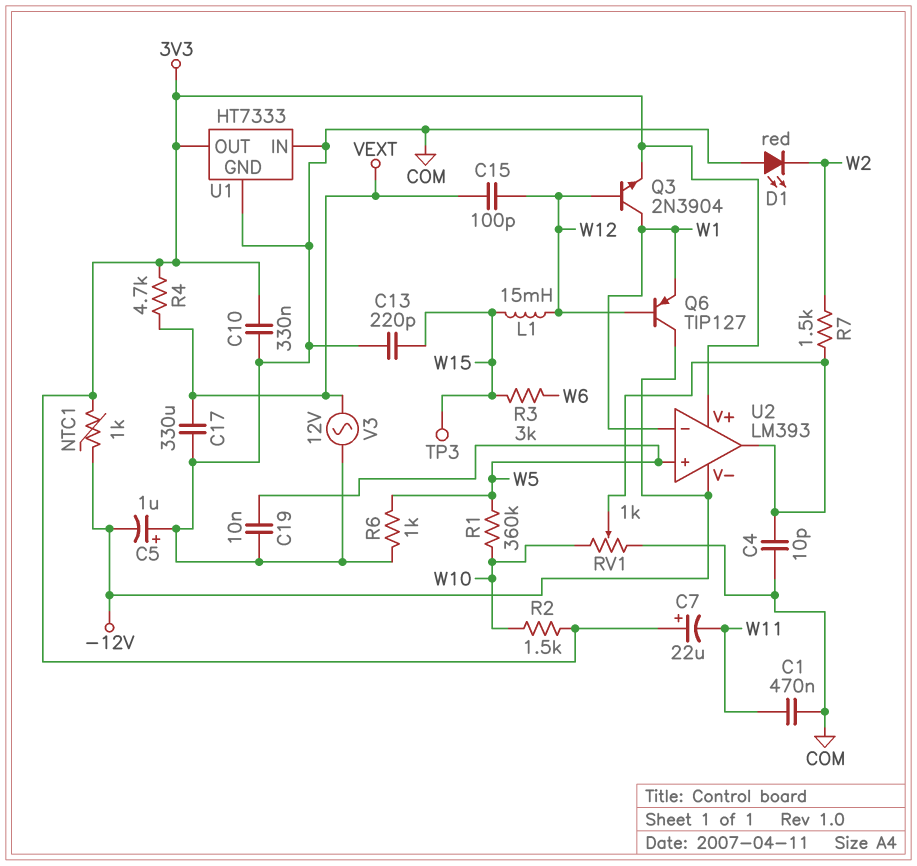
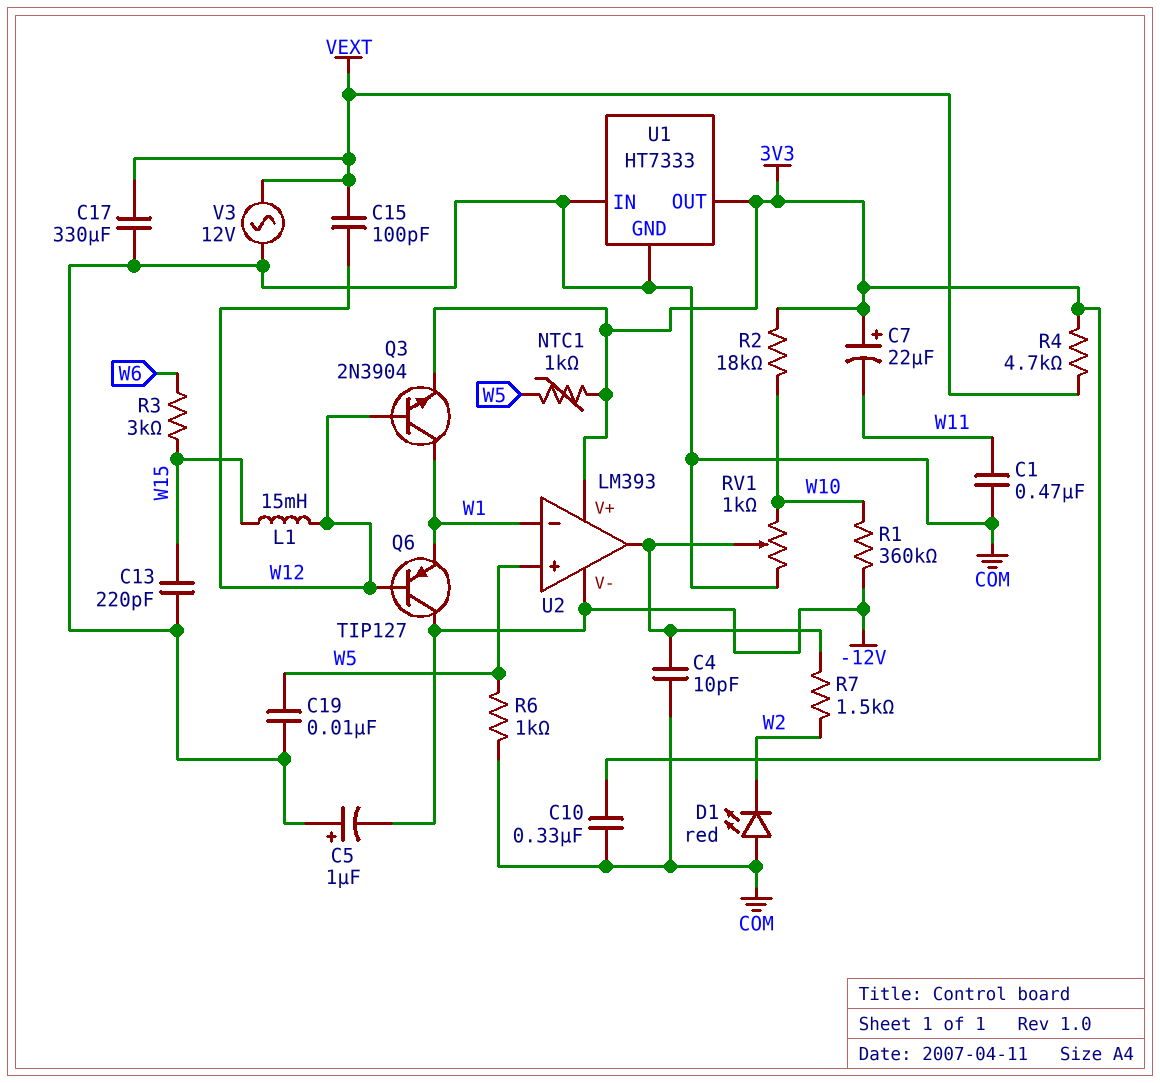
NTC1: 1k (-12V, 3V3) -> 1k (3V3, W5)
R1: 360k (W5, W10) -> 360k (-12V, W10)
R2: 1.5k (3V3, W10) -> 18k (3V3, W10)
TP3: test point (W15) -> none

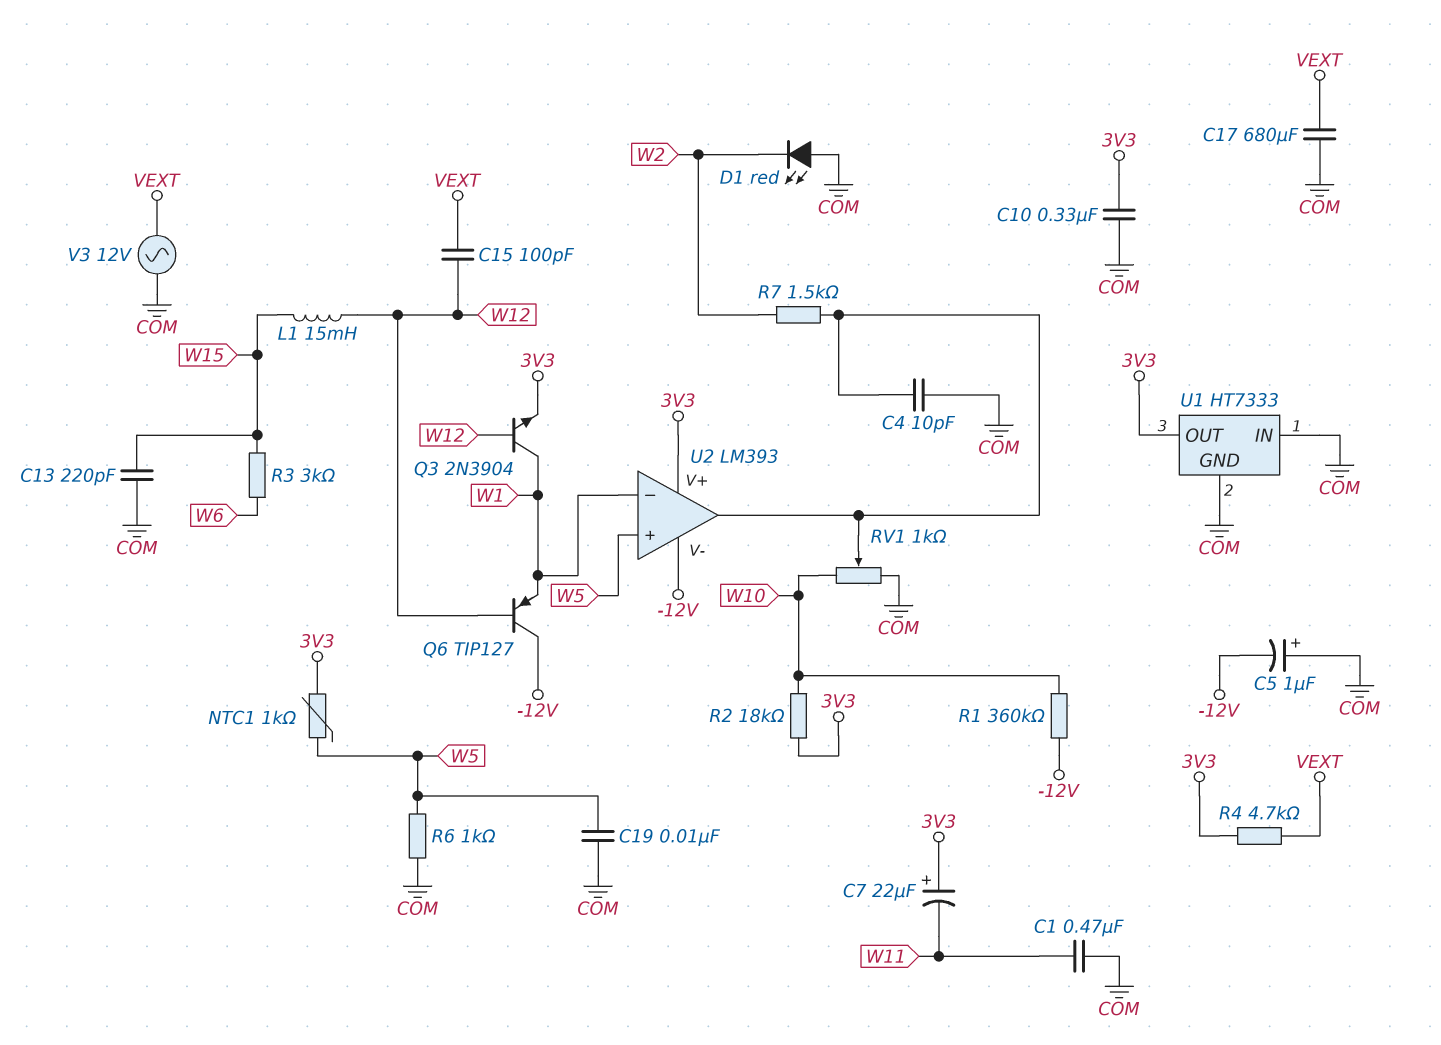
C17: 330uF (COM, VEXT) -> 680uF (COM, VEXT)

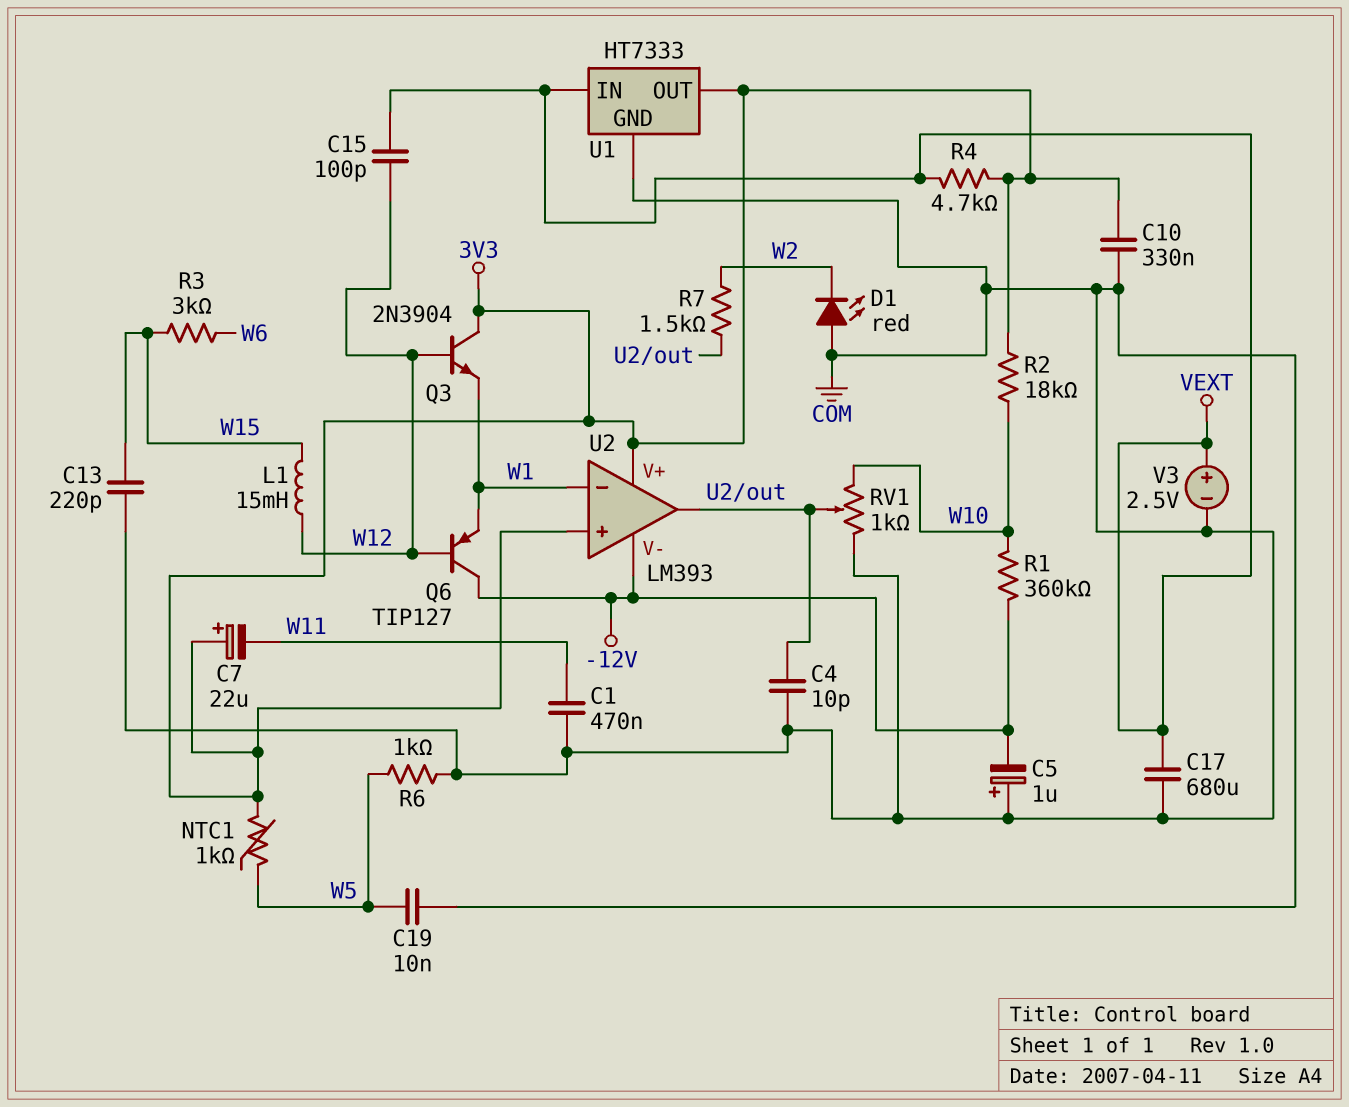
Q3: NPN 2N3904 (B W12, C W1, E 3V3) -> NPN 2N3904 (B W12, C 3V3, E W1)
U1 pin IN: COM -> VEXT
U2 pin in+: W5 -> 3V3
V3: AC 12V (COM, VEXT) -> 2.5V (plus VEXT, minus COM)

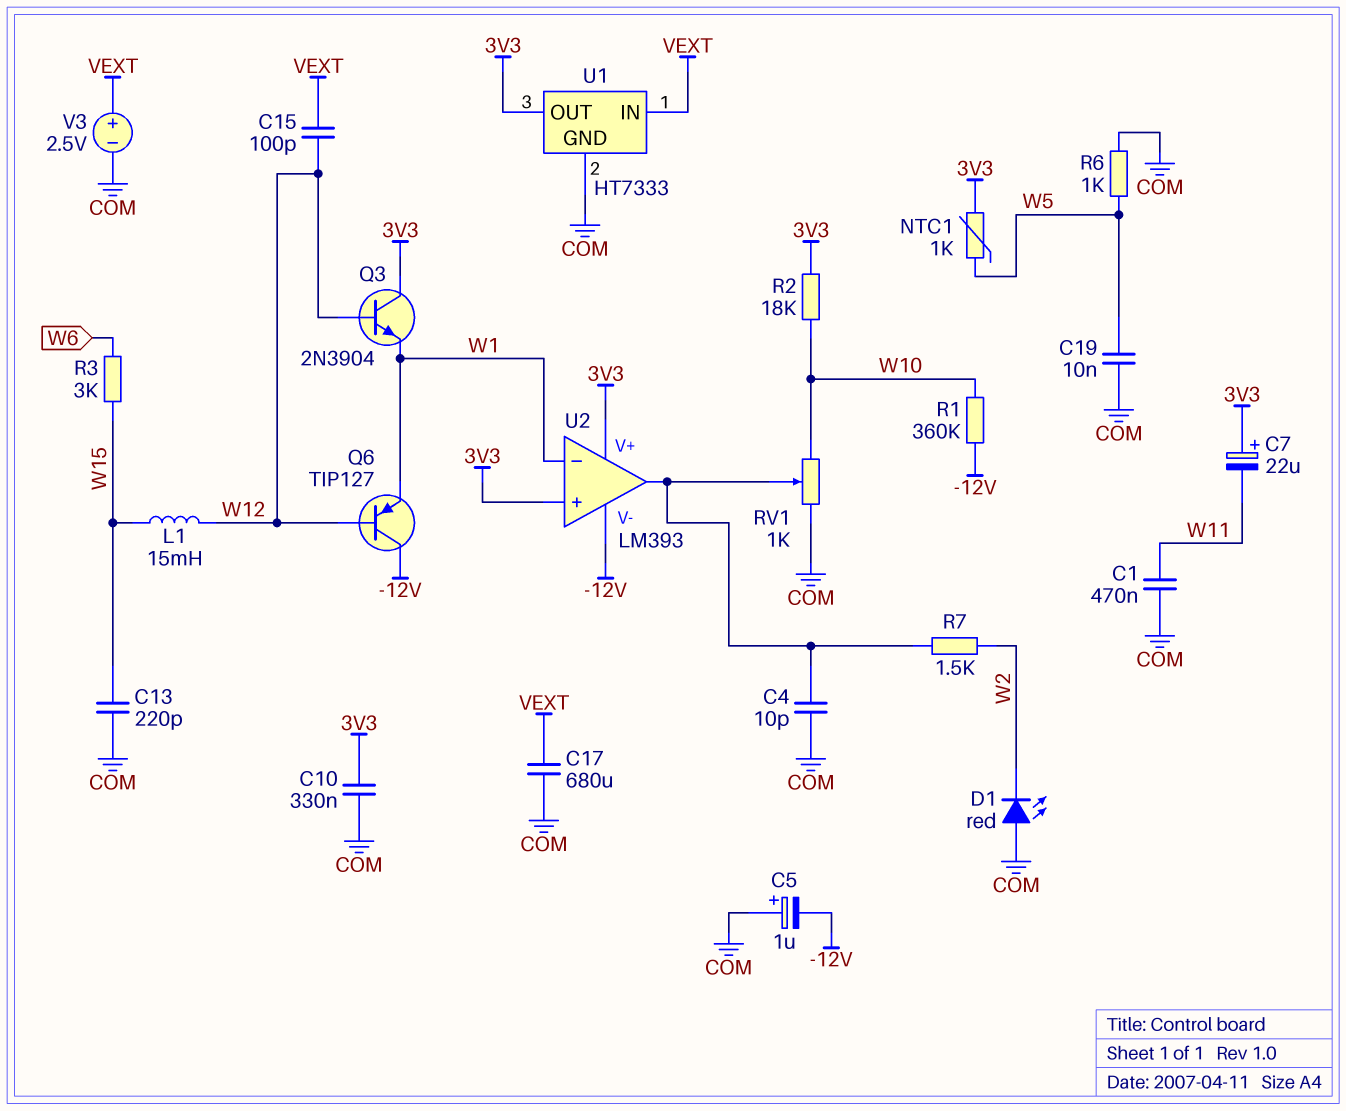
R4: 4.7k (3V3, VEXT) -> none

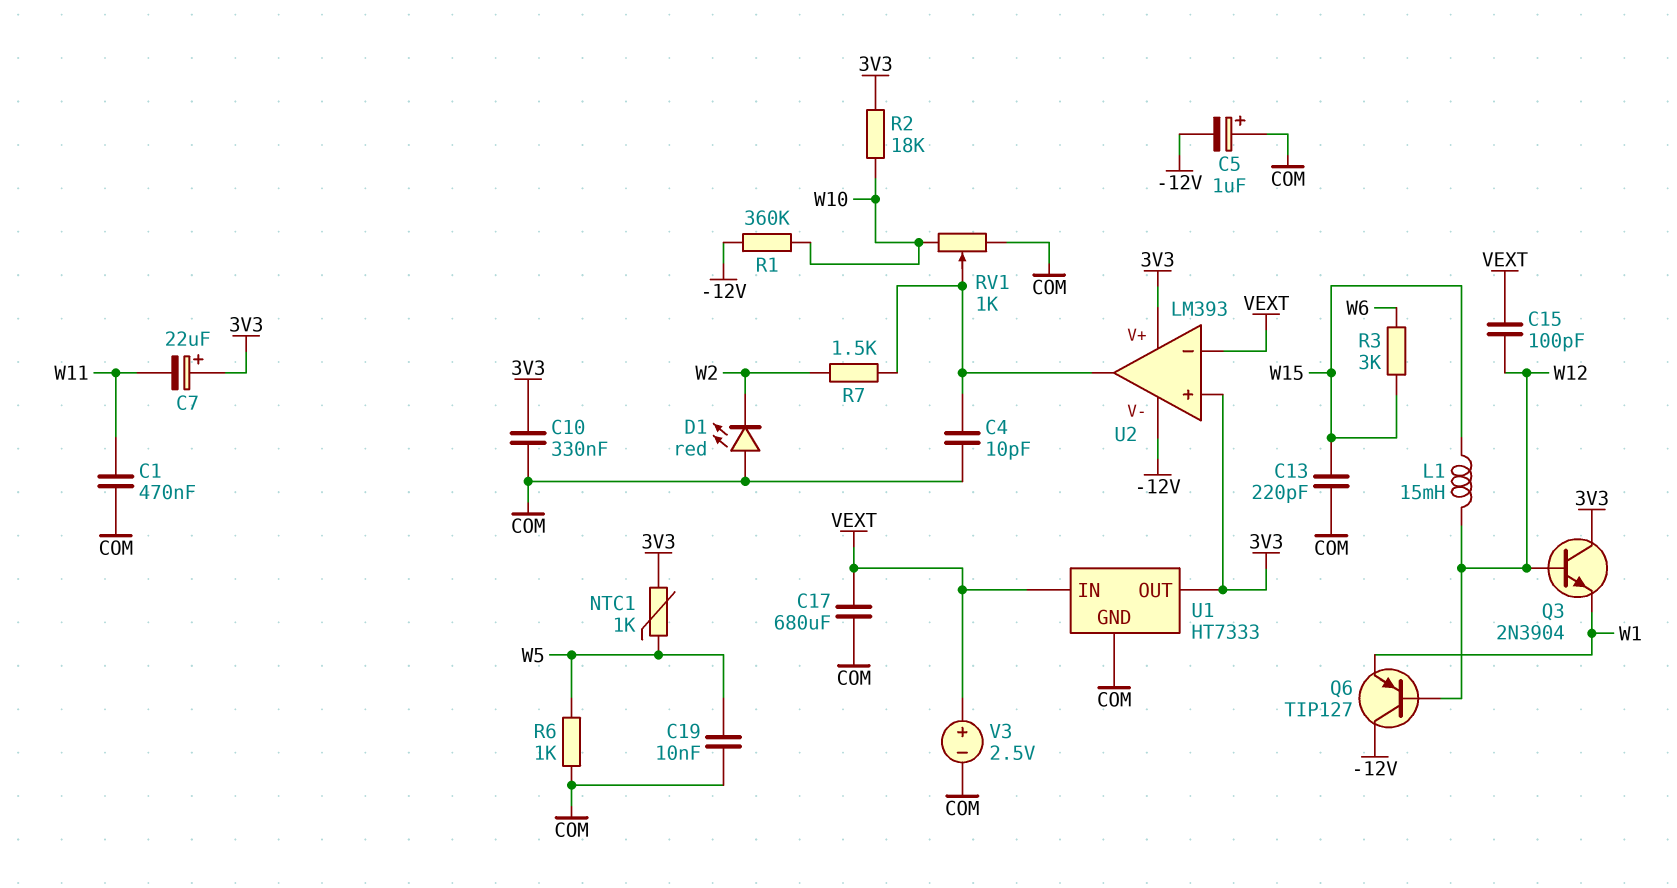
U2 pin in-: W1 -> VEXT

